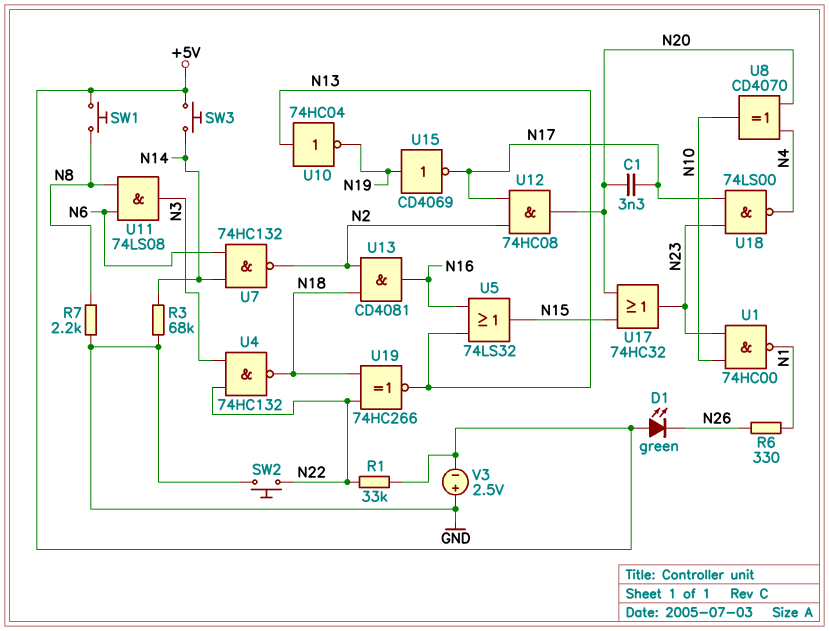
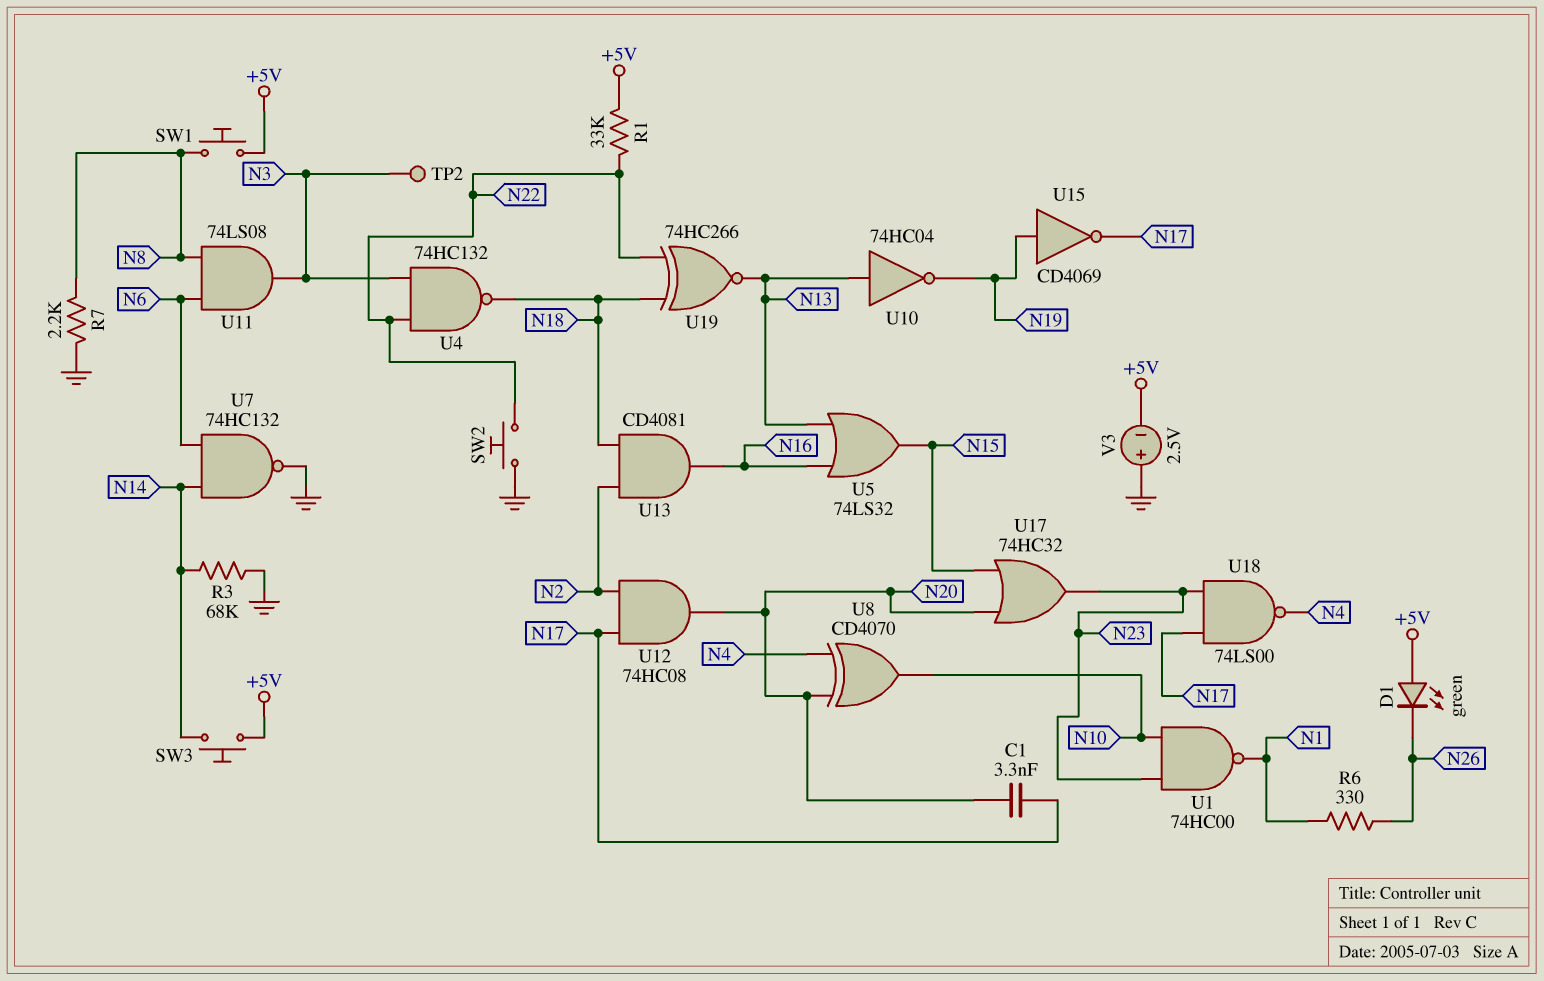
TP2: none -> test point (N3)
U7: NAND 74HC132 (in N6, in N14, out N2) -> NAND 74HC132 (in N6, in N14, out GND)

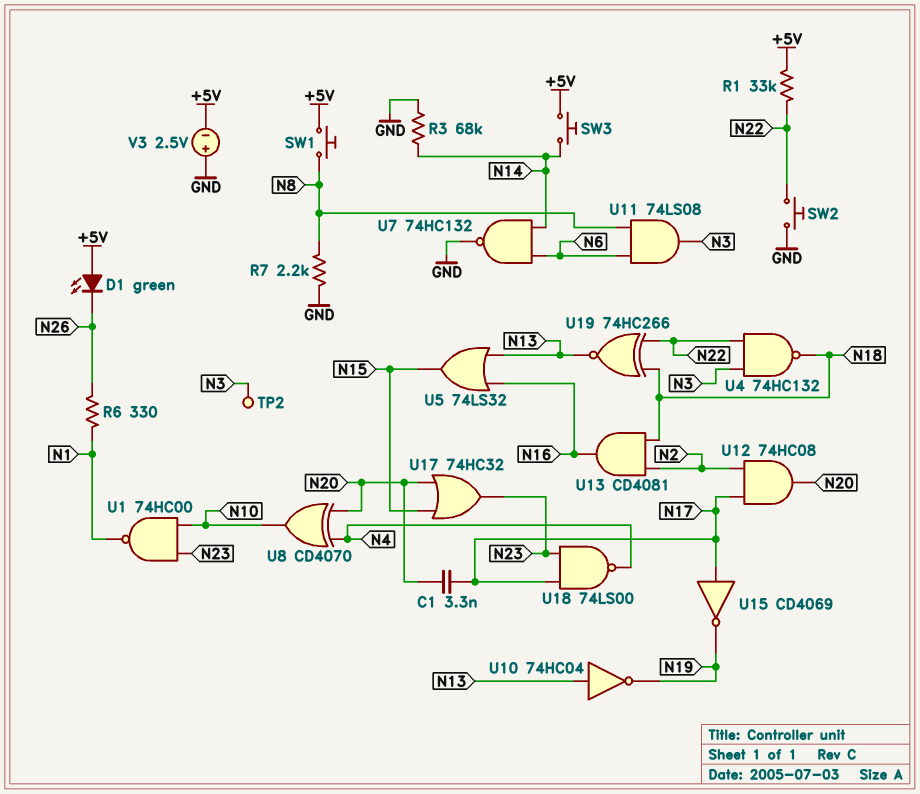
U15: NOT CD4069 (in N19, out N17) -> NOT CD4069 (in N17, out N19)

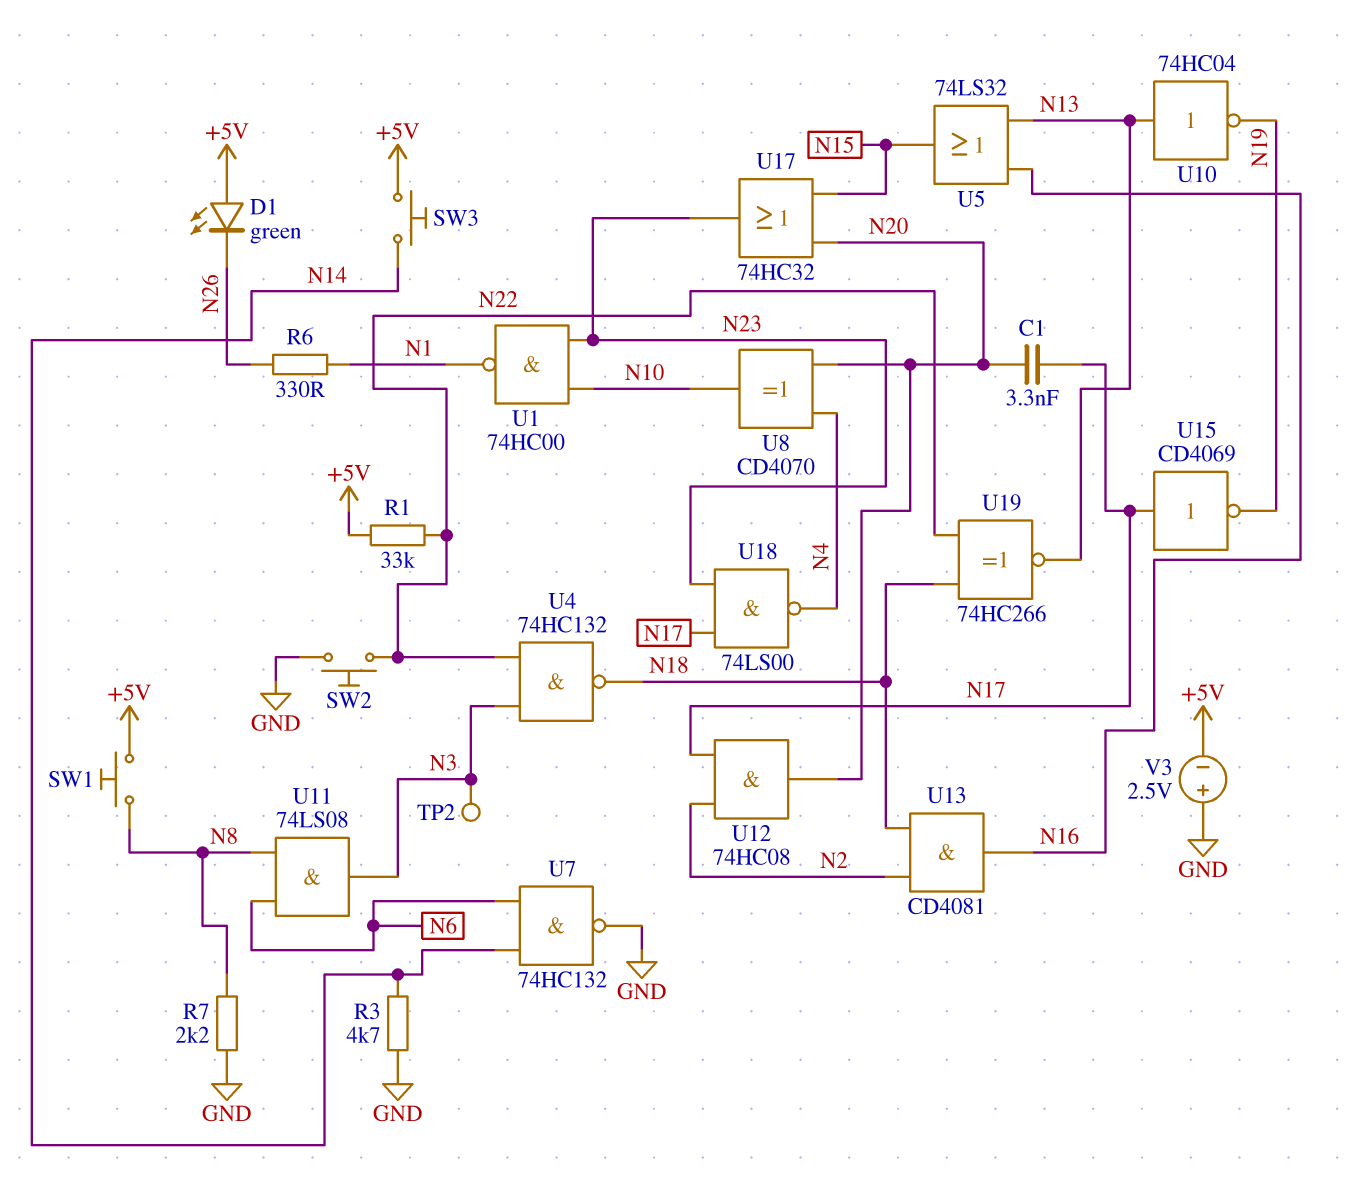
R3: 68k (GND, N14) -> 4.7k (GND, N14)

